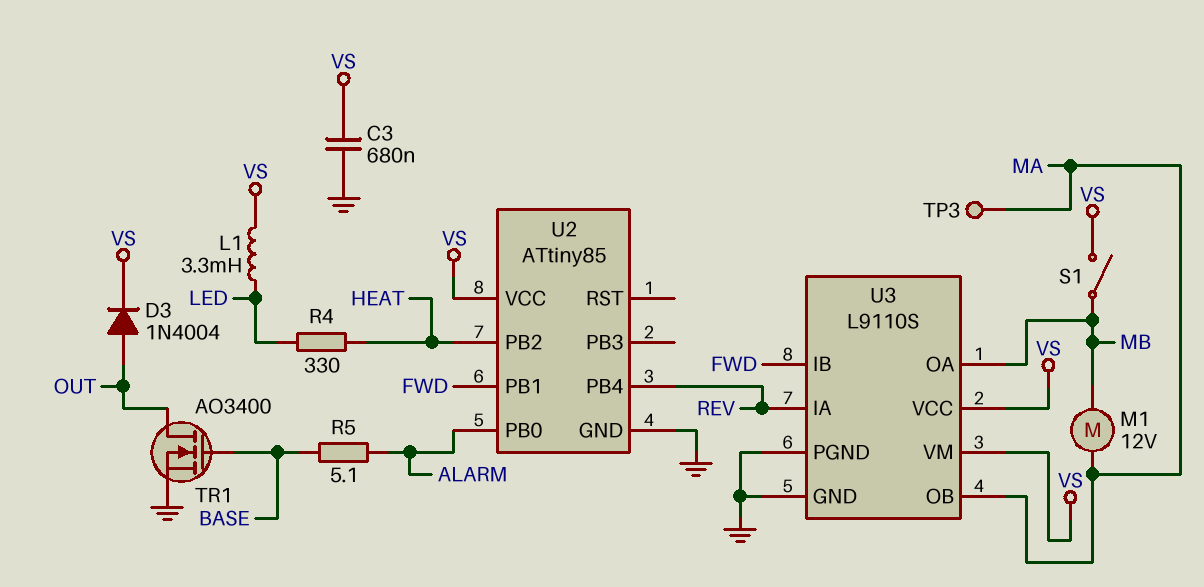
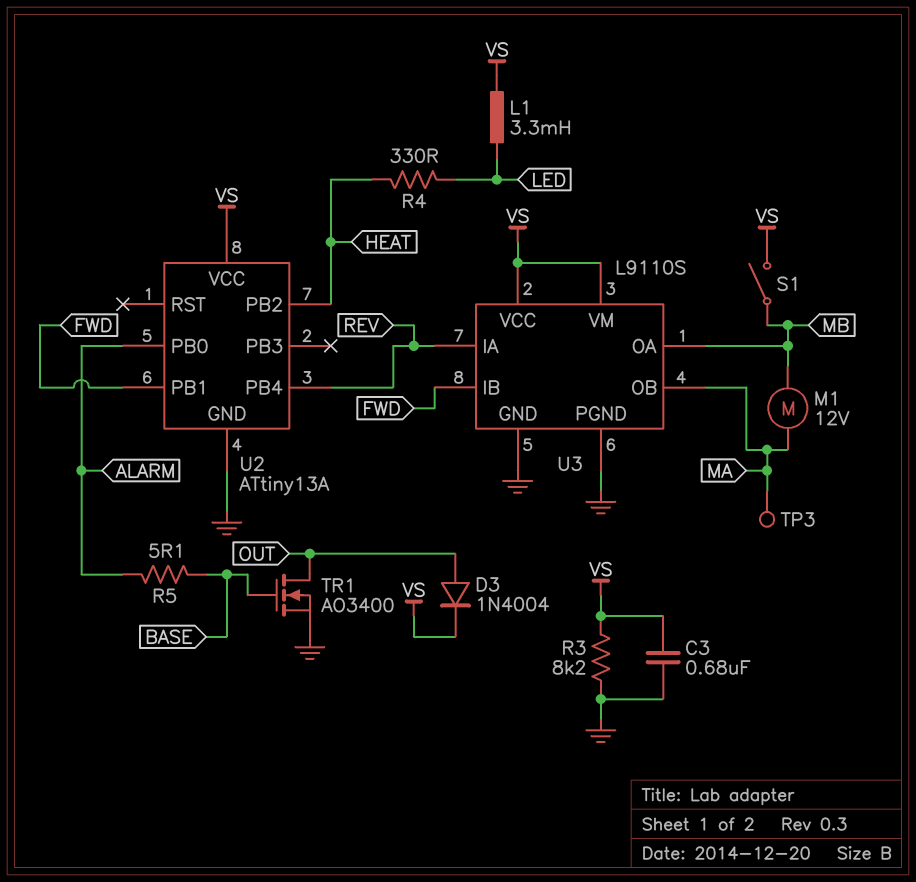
R3: none -> 8.2k (GND, VS)
U2: ATtiny85 -> ATtiny13A

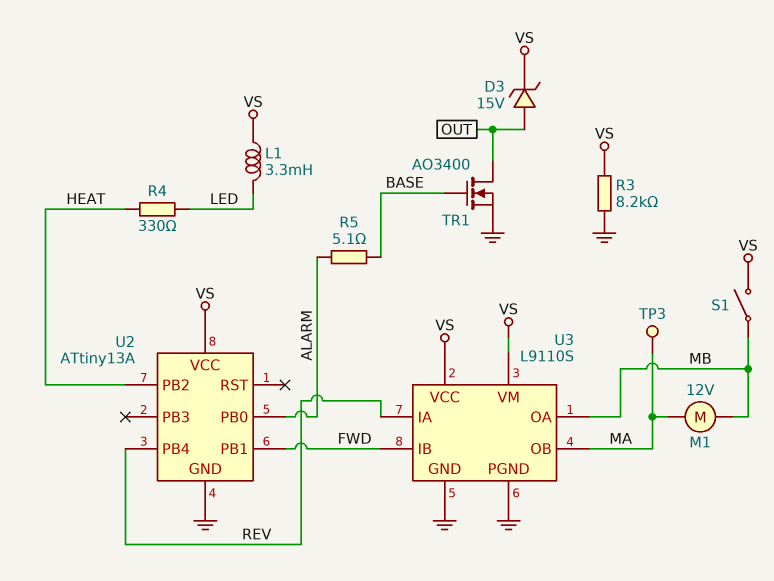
C3: 680nF (GND, VS) -> none
D3: diode 1N4004 (A OUT, K VS) -> zener 15V (A OUT, K VS)

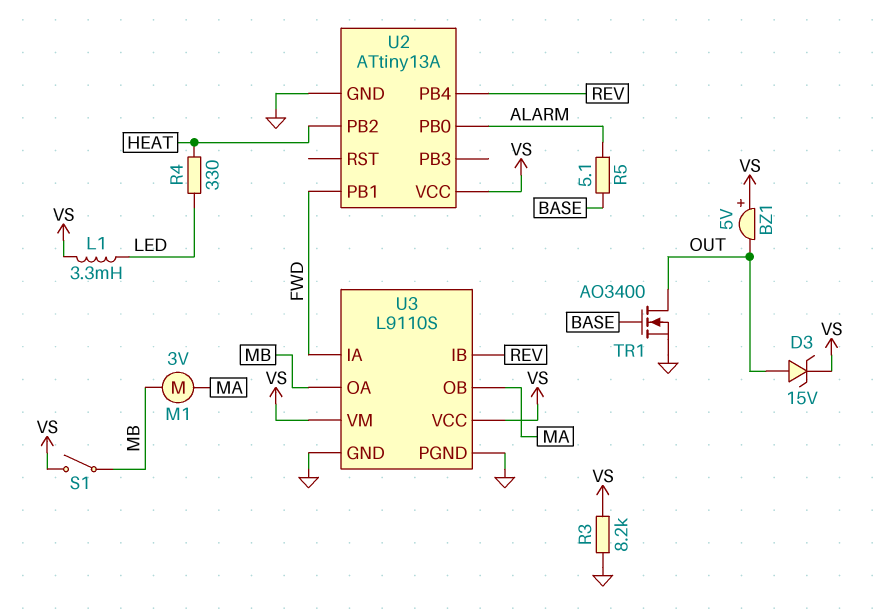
BZ1: none -> buzzer 5V (plus VS, minus OUT)
M1: motor 12V (MA, MB) -> motor 3V (MA, MB)
TP3: test point (MA) -> none
U3 pin IA: REV -> FWD
U3 pin IB: FWD -> REV

